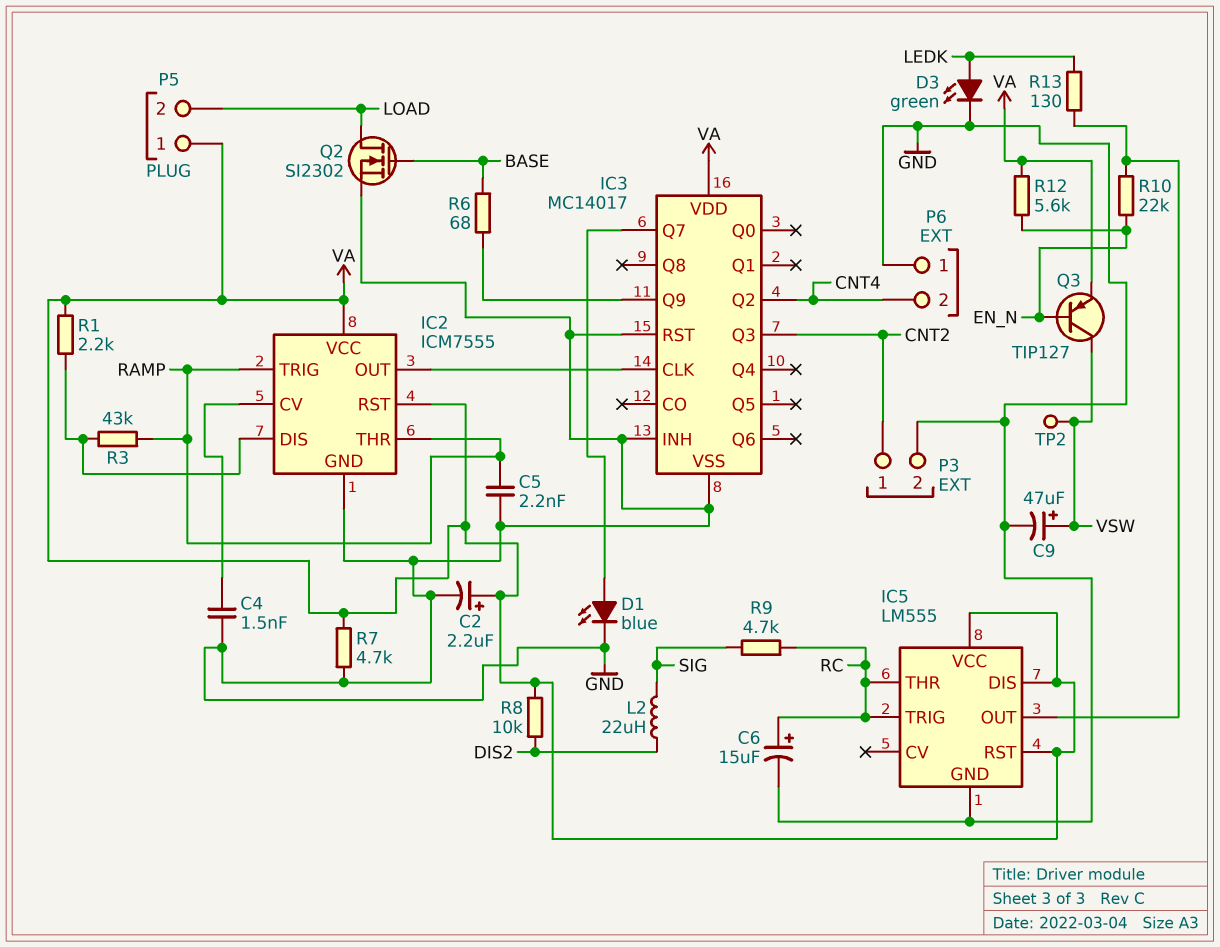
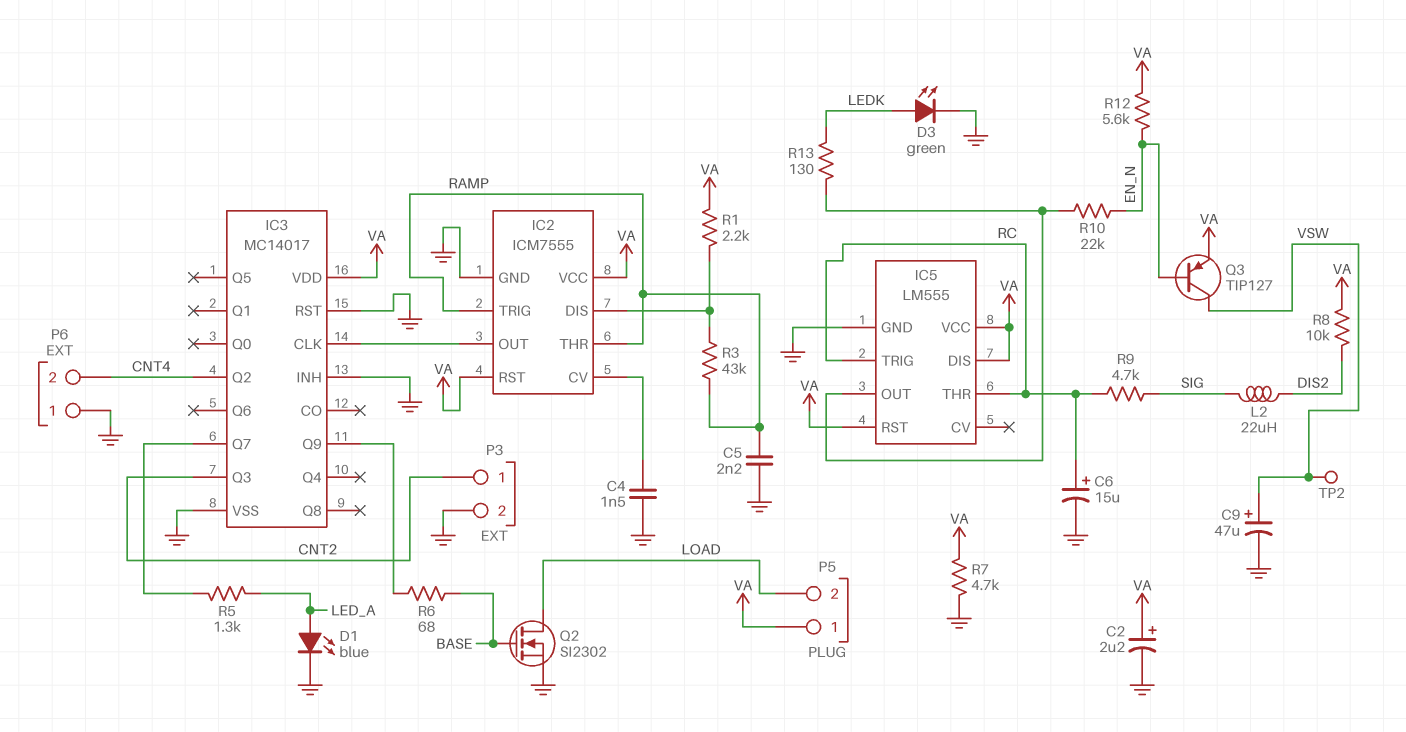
D1: LED blue (A IC3/Q7, K GND) -> LED blue (A LED_A, K GND)
R5: none -> 1.3k (IC3/Q7, LED_A)

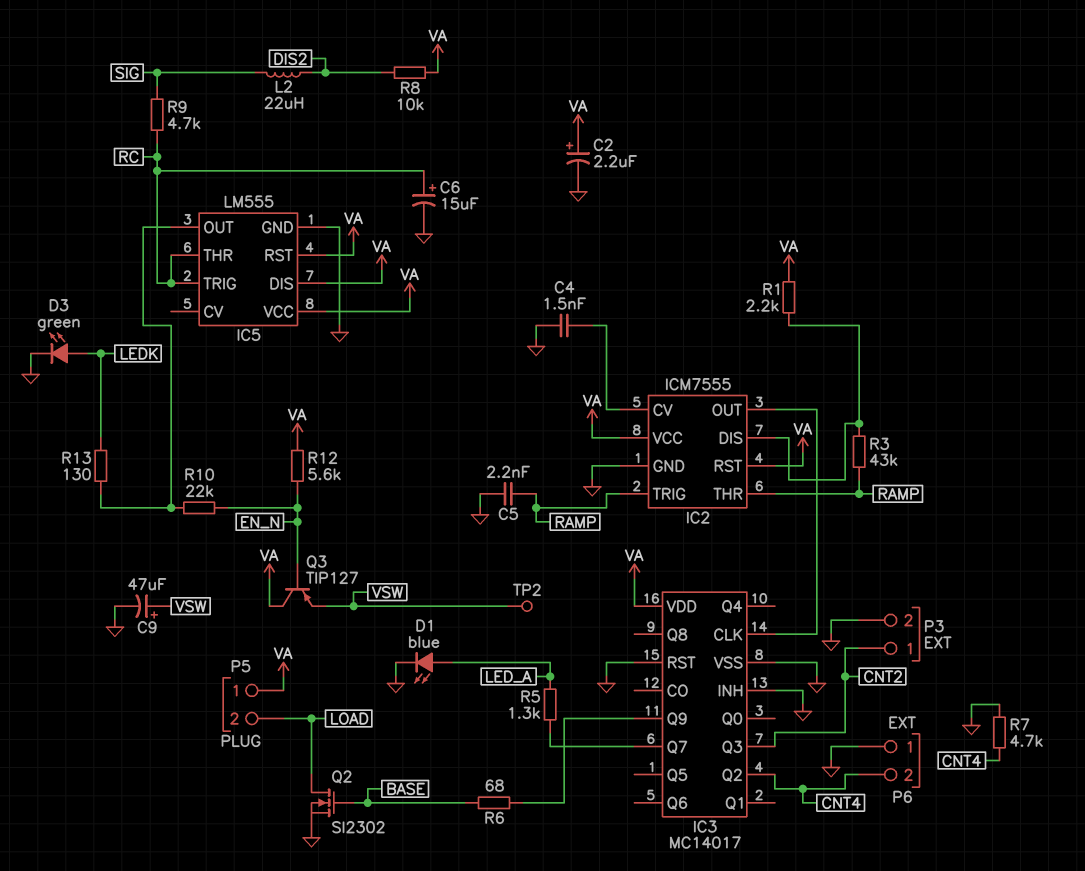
Q3: PNP TIP127 (B EN_N, C VSW, E VA) -> PNP TIP127 (B EN_N, C VA, E VSW)
R7: 4.7k (GND, VA) -> 4.7k (CNT4, GND)

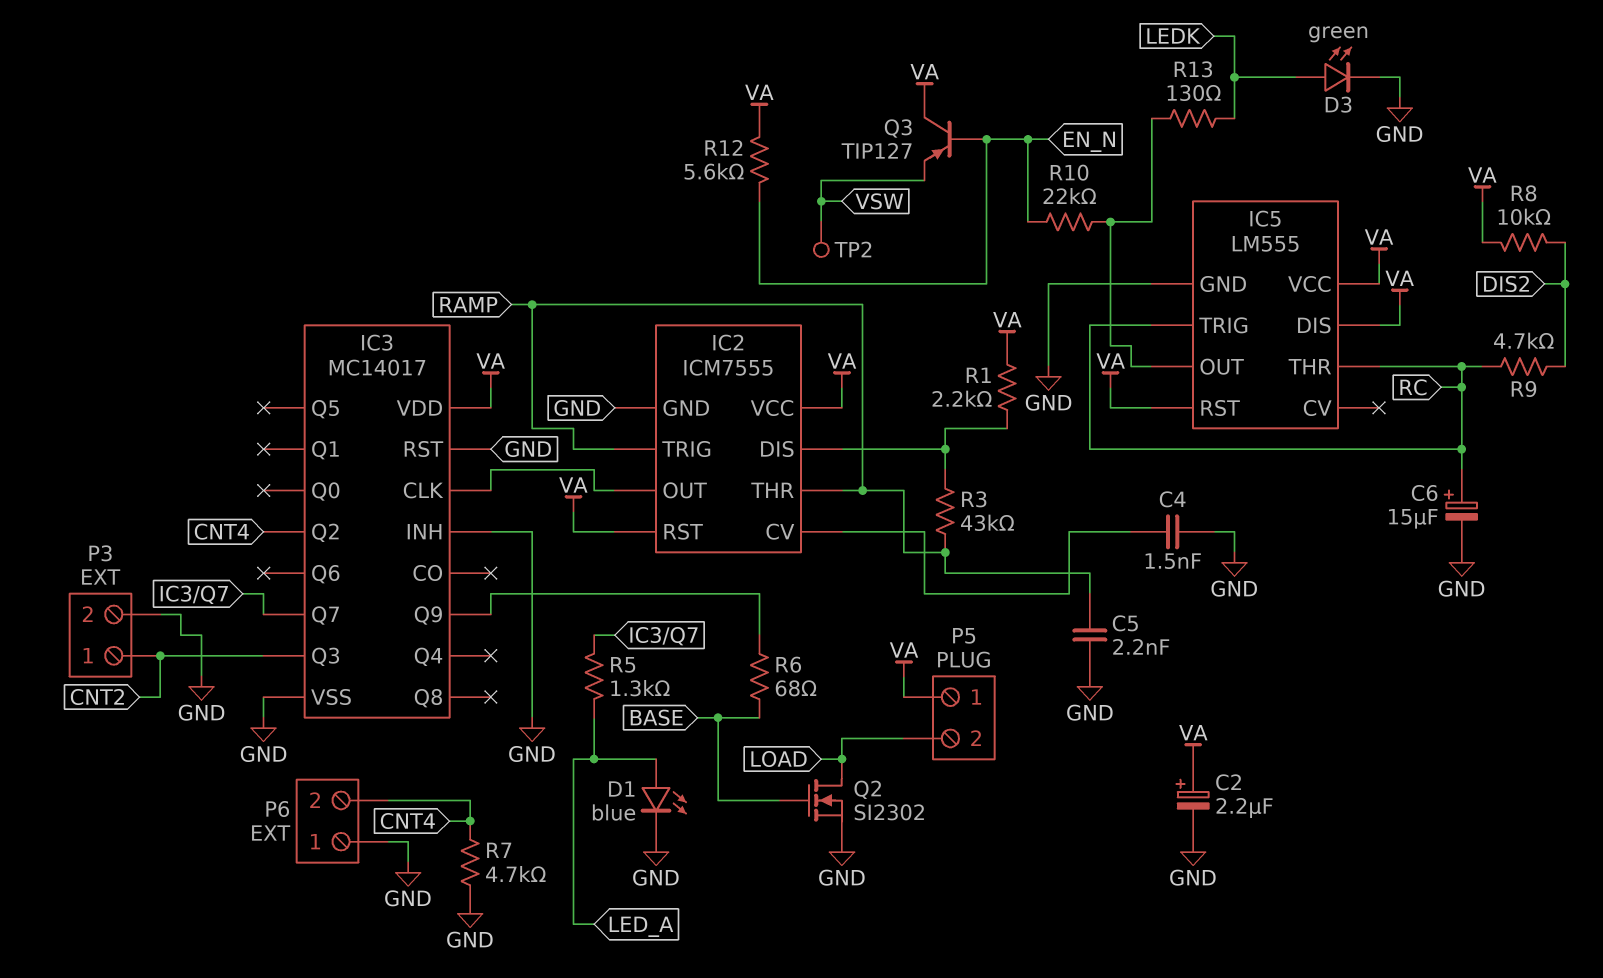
C9: 47uF (plus VSW, minus GND) -> none
L2: 22uH (DIS2, SIG) -> none
R9: 4.7k (RC, SIG) -> 4.7k (DIS2, RC)

